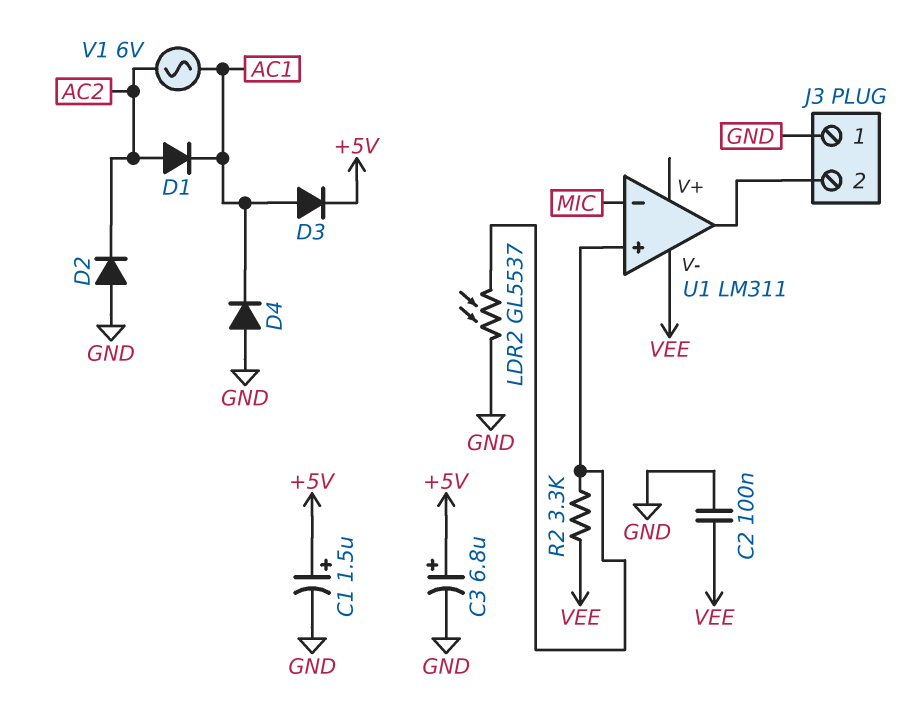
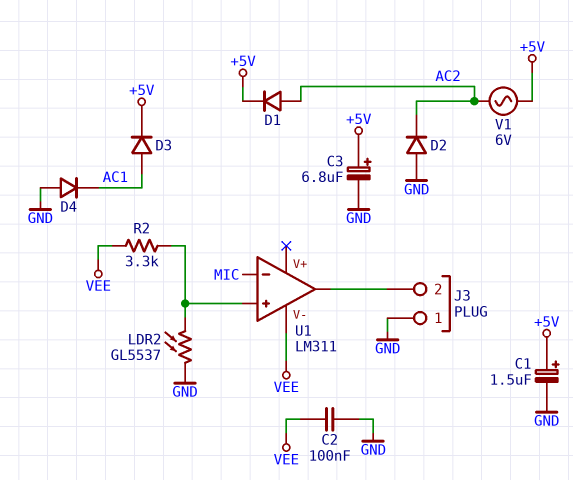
D1: diode (A AC2, K AC1) -> diode (A AC2, K +5V)
V1: AC 6V (AC1, AC2) -> AC 6V (+5V, AC2)

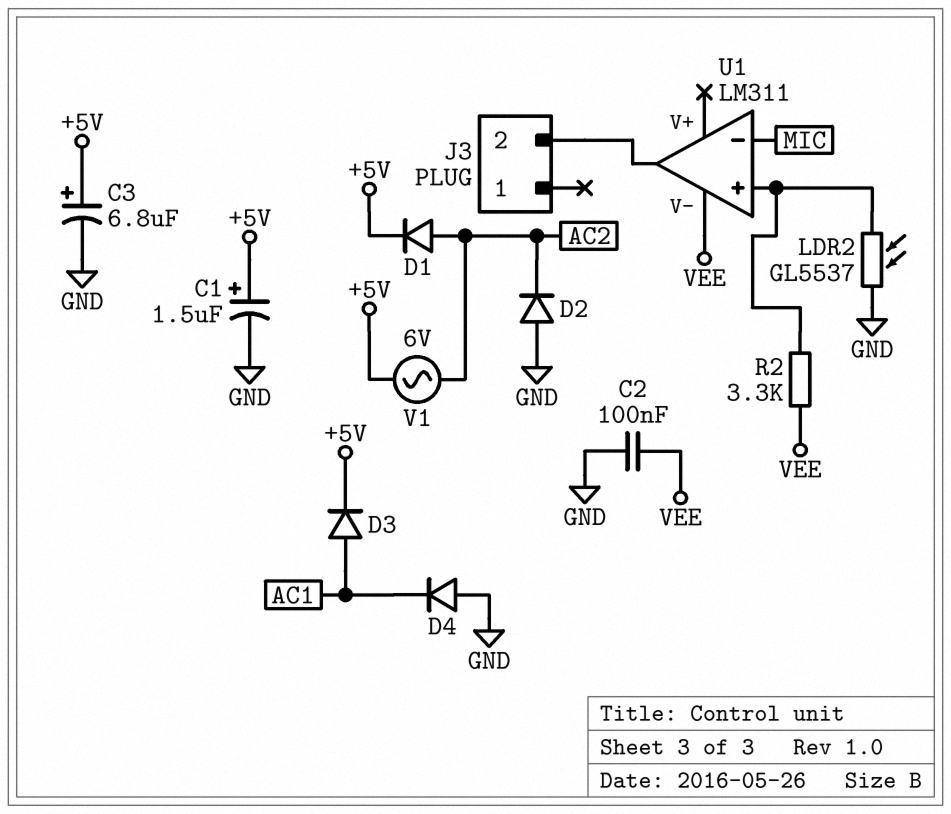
J3 pin 1: GND -> none

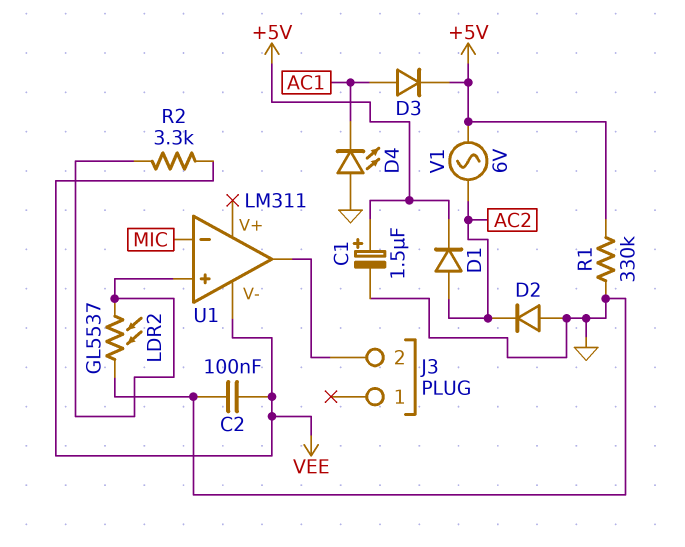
C3: 6.8uF (plus +5V, minus GND) -> none
D4: diode (A GND, K AC1) -> LED (A GND, K AC1)
R1: none -> 330k (+5V, GND)

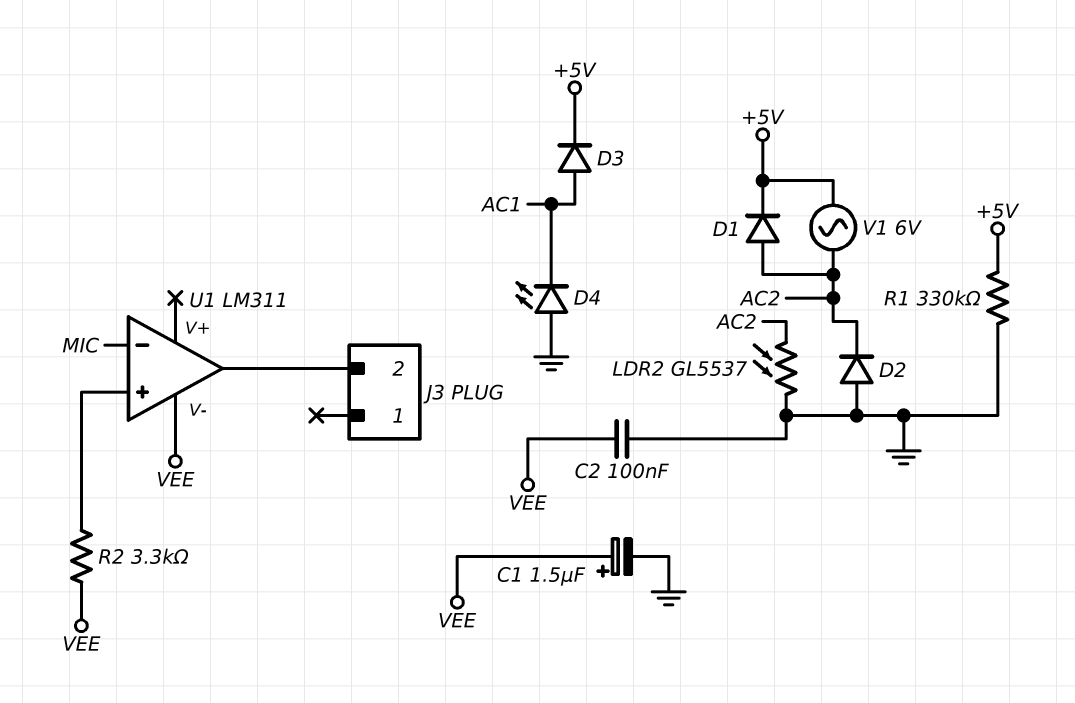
C1: 1.5uF (plus +5V, minus GND) -> 1.5uF (plus VEE, minus GND)
LDR2: GL5537 (GND, U1/in+) -> GL5537 (AC2, GND)

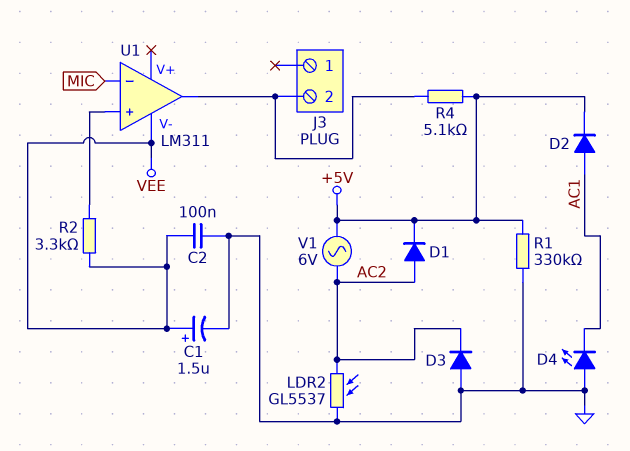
D2: diode (A GND, K AC2) -> diode (A AC1, K +5V)
D3: diode (A AC1, K +5V) -> diode (A GND, K AC2)
R4: none -> 5.1k (+5V, J3/2)

